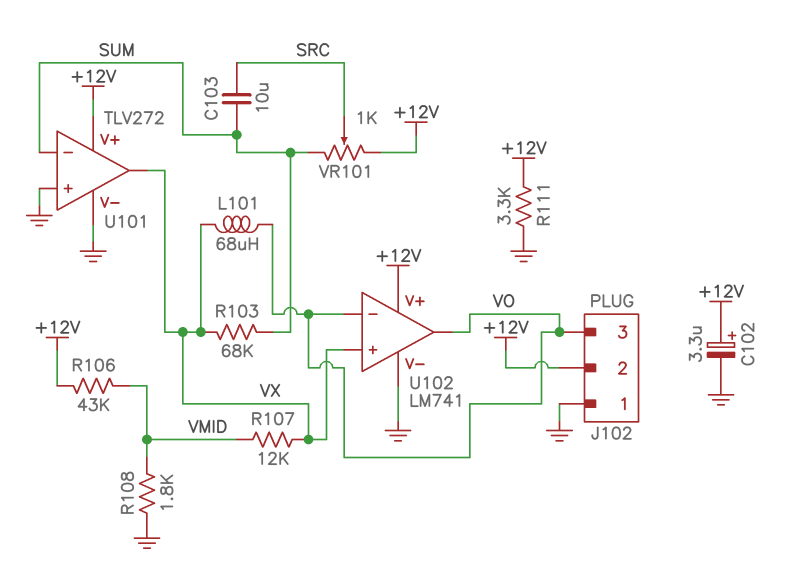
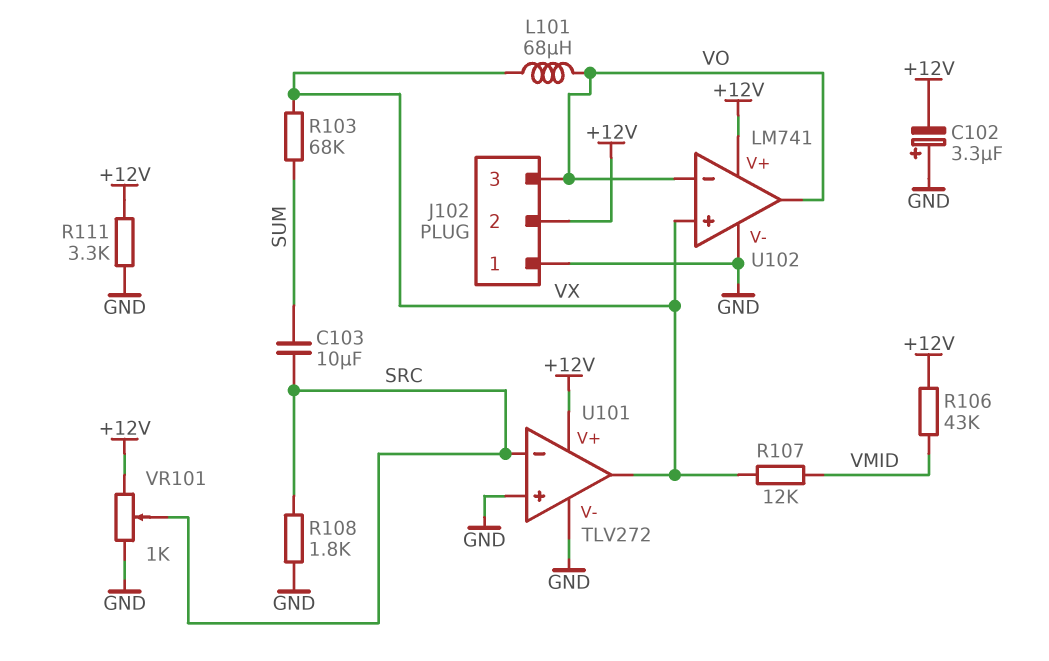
C102: 3.3uF (plus +12V, minus GND) -> 3.3uF (plus GND, minus +12V)
R108: 1.8k (GND, VMID) -> 1.8k (GND, SRC)
U101 pin in-: SUM -> SRC
VR101: 1k (+12V, SUM, wiper SRC) -> 1k (+12V, GND, wiper SRC)

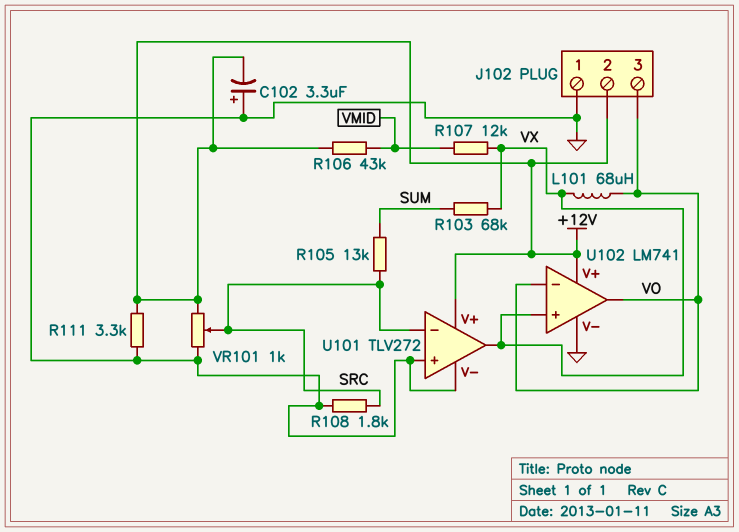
C103: 10uF (SRC, SUM) -> none
R105: none -> 13k (SRC, SUM)

